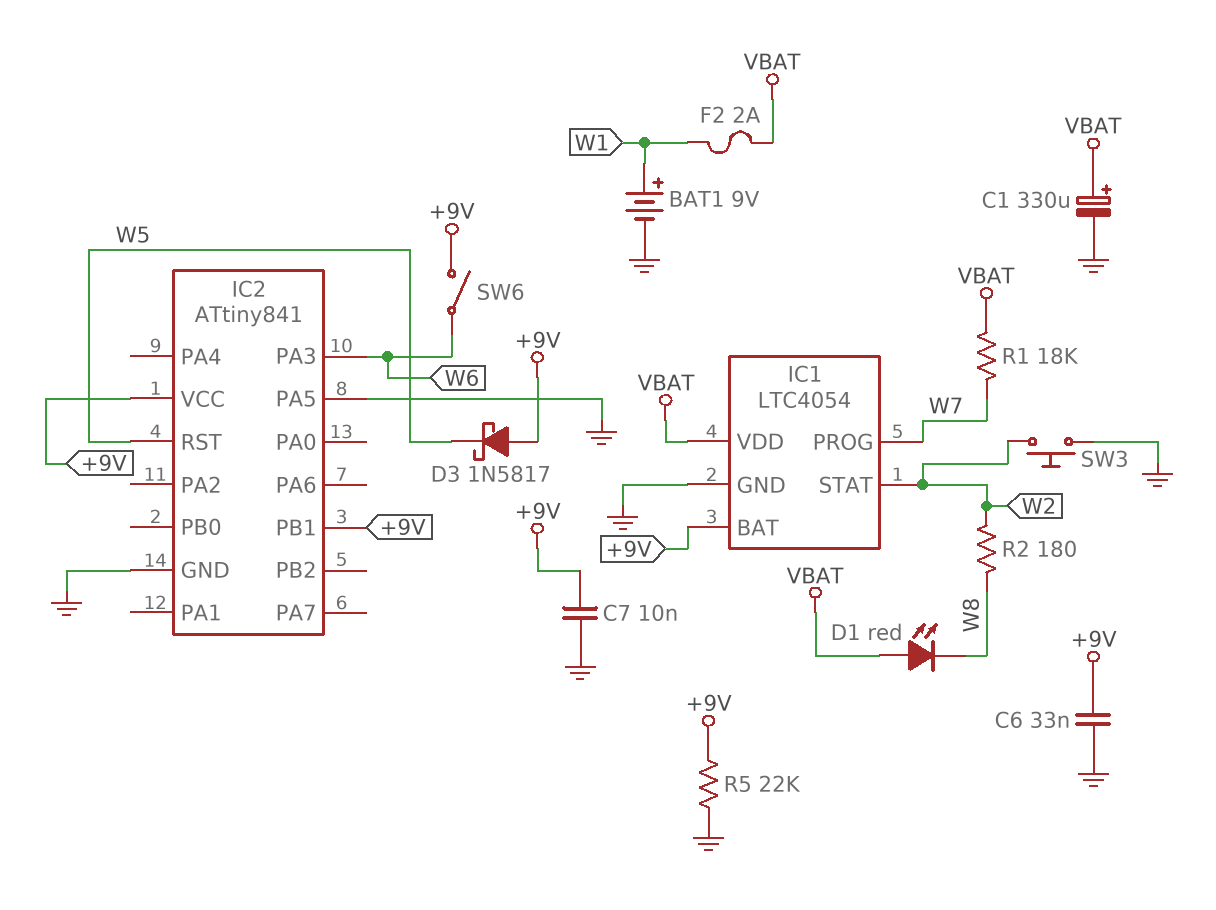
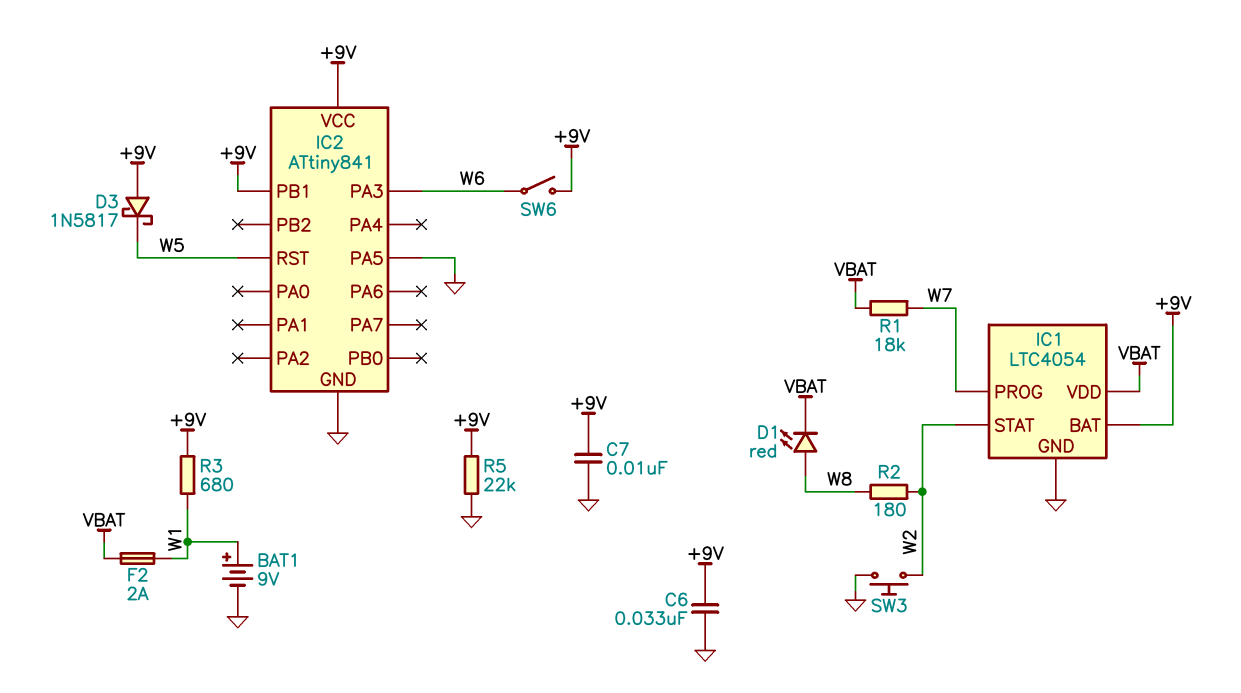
C1: 330uF (plus VBAT, minus GND) -> none
D1: LED red (A VBAT, K W8) -> LED red (A W8, K VBAT)
R3: none -> 680 (+9V, W1)

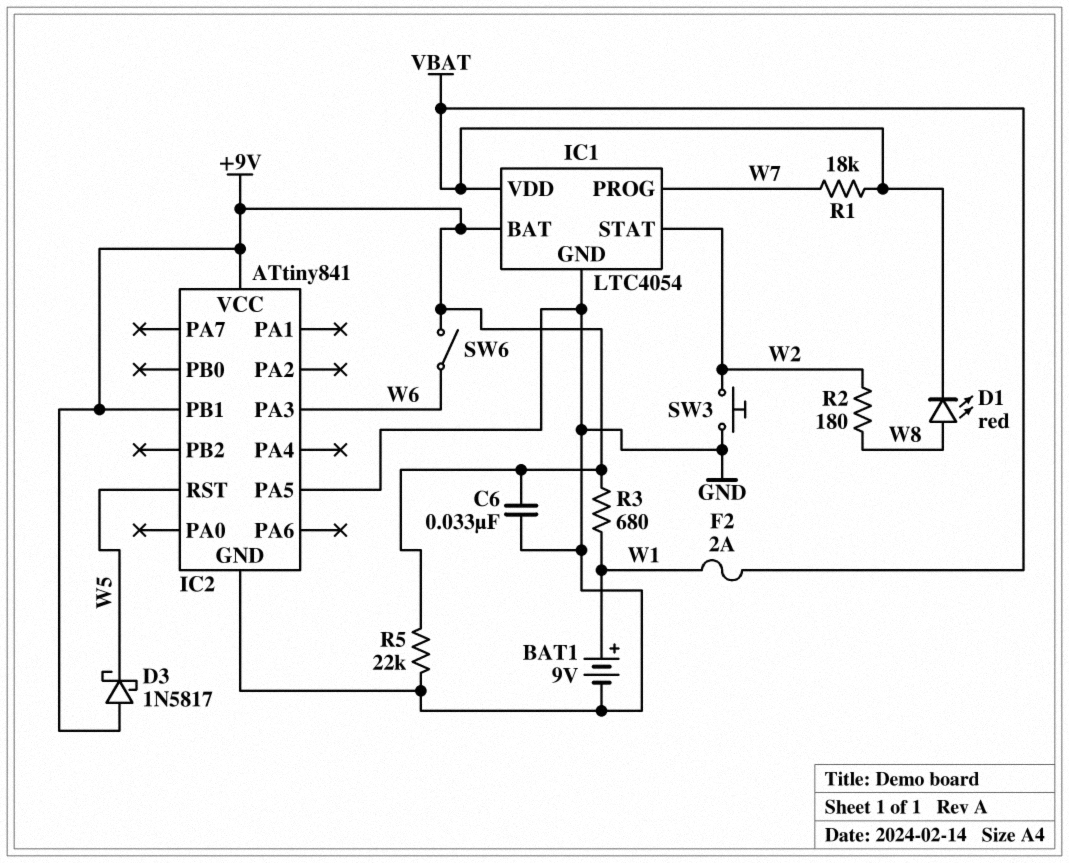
C7: 10nF (+9V, GND) -> none

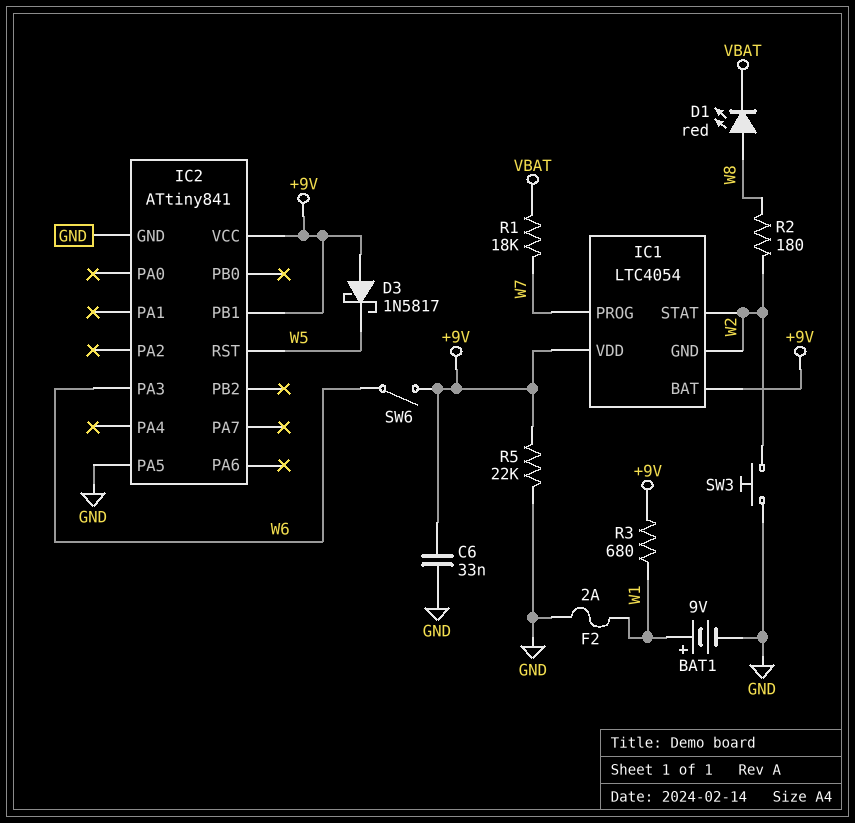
F2: 2A (VBAT, W1) -> 2A (GND, W1)
IC1 pin GND: GND -> W2
IC1 pin VDD: VBAT -> +9V

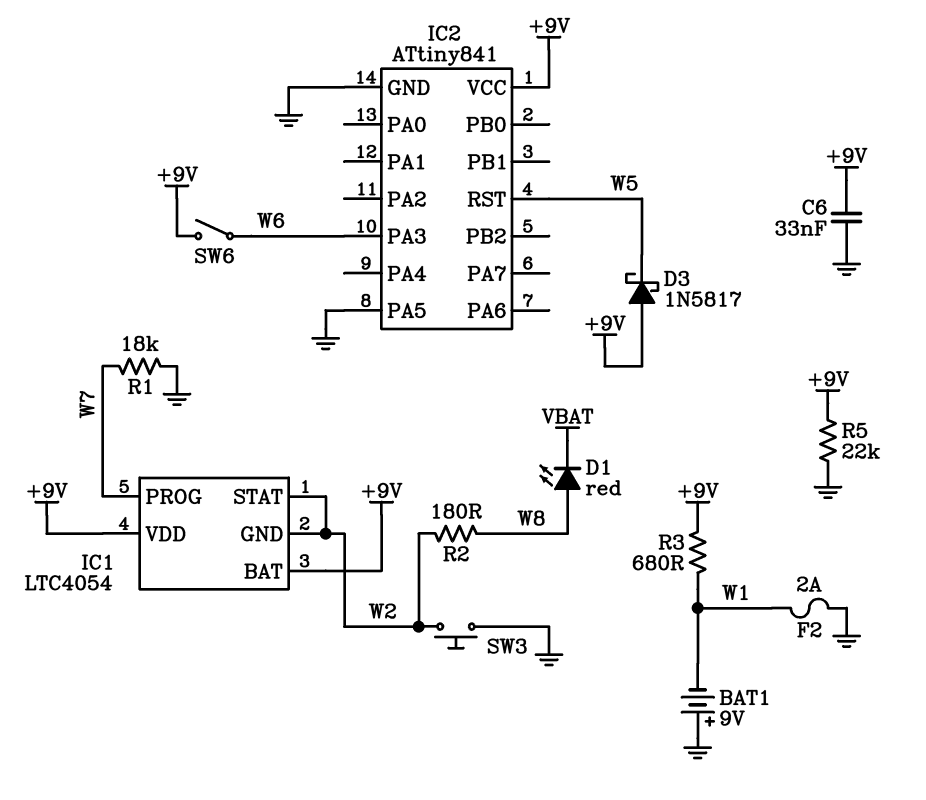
BAT1: 9V (plus W1, minus GND) -> 9V (plus GND, minus W1)
IC2 pin PB1: +9V -> none
R1: 18k (VBAT, W7) -> 18k (GND, W7)

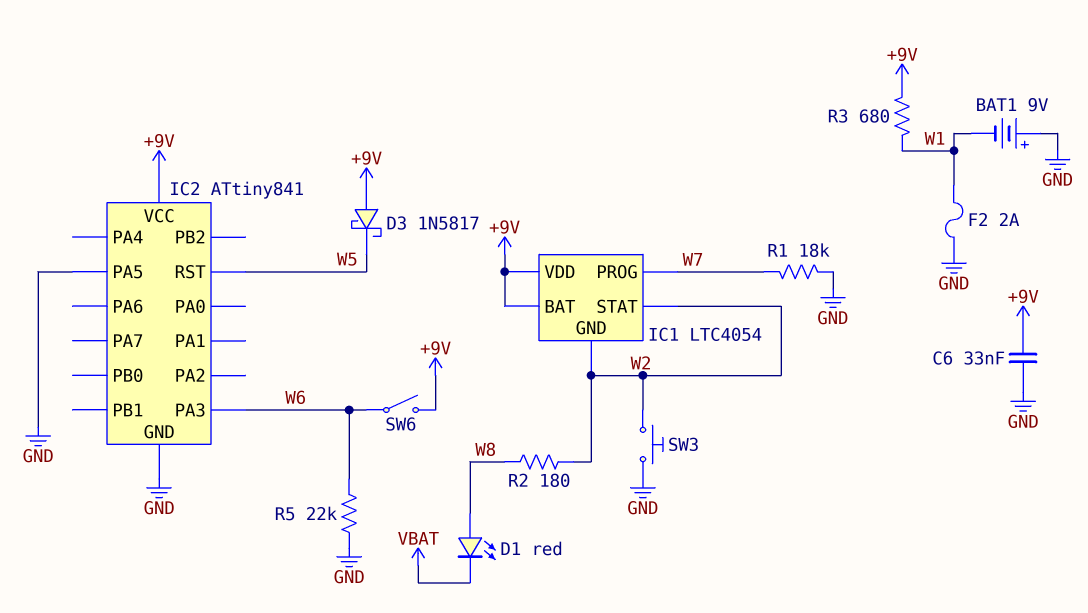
R5: 22k (+9V, GND) -> 22k (GND, W6)

